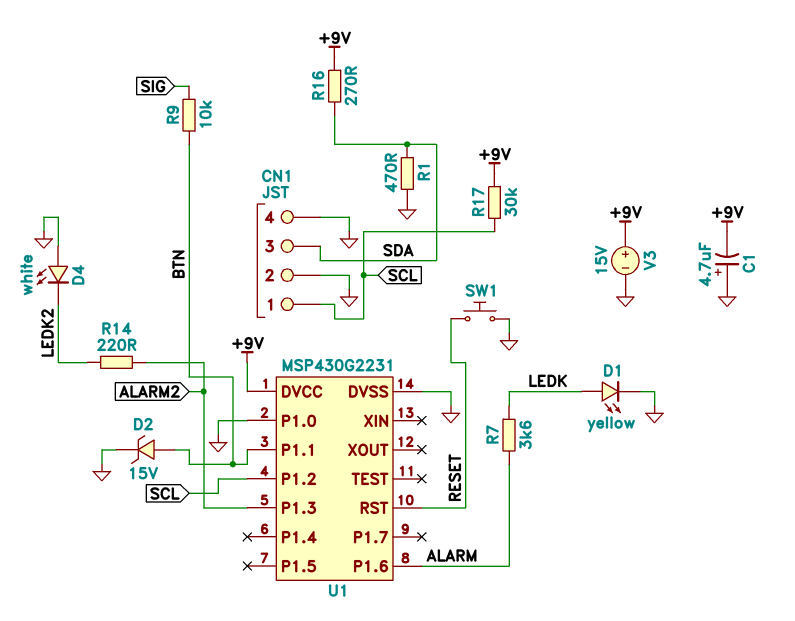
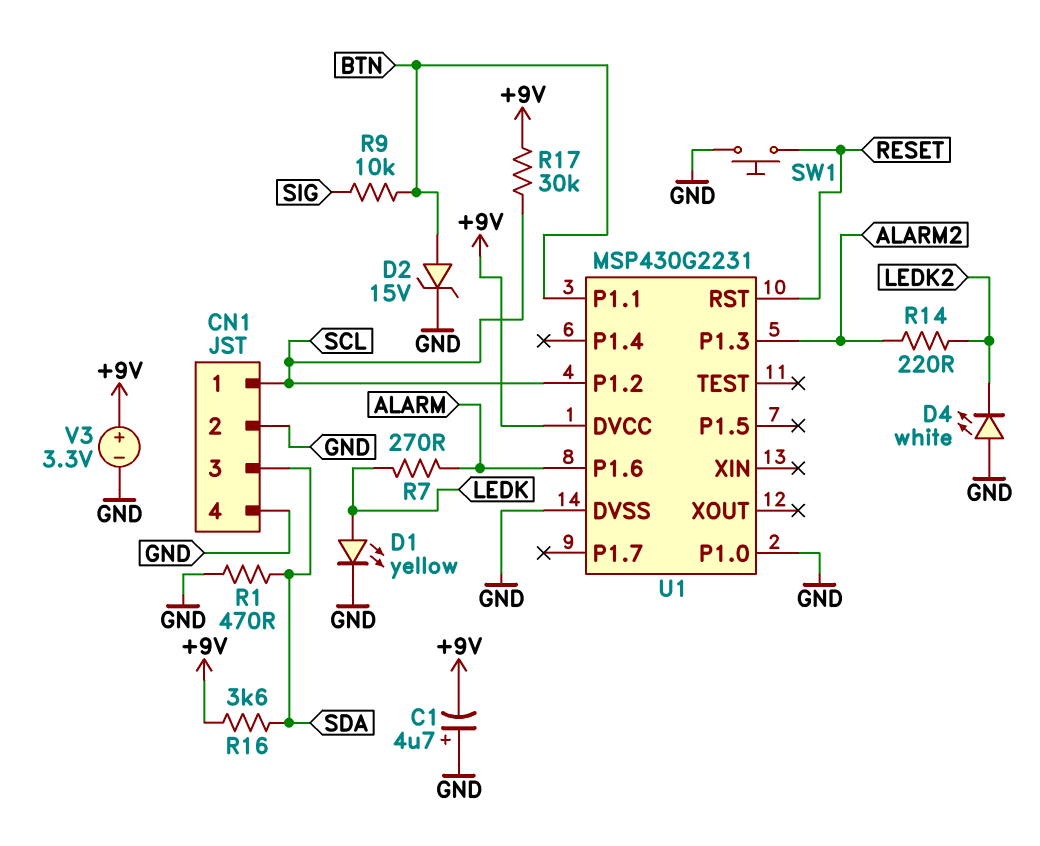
R7: 3.6k (ALARM, LEDK) -> 270 (ALARM, LEDK)
R16: 270 (+9V, SDA) -> 3.6k (+9V, SDA)
V3: 15V (plus +9V, minus GND) -> 3.3V (plus +9V, minus GND)

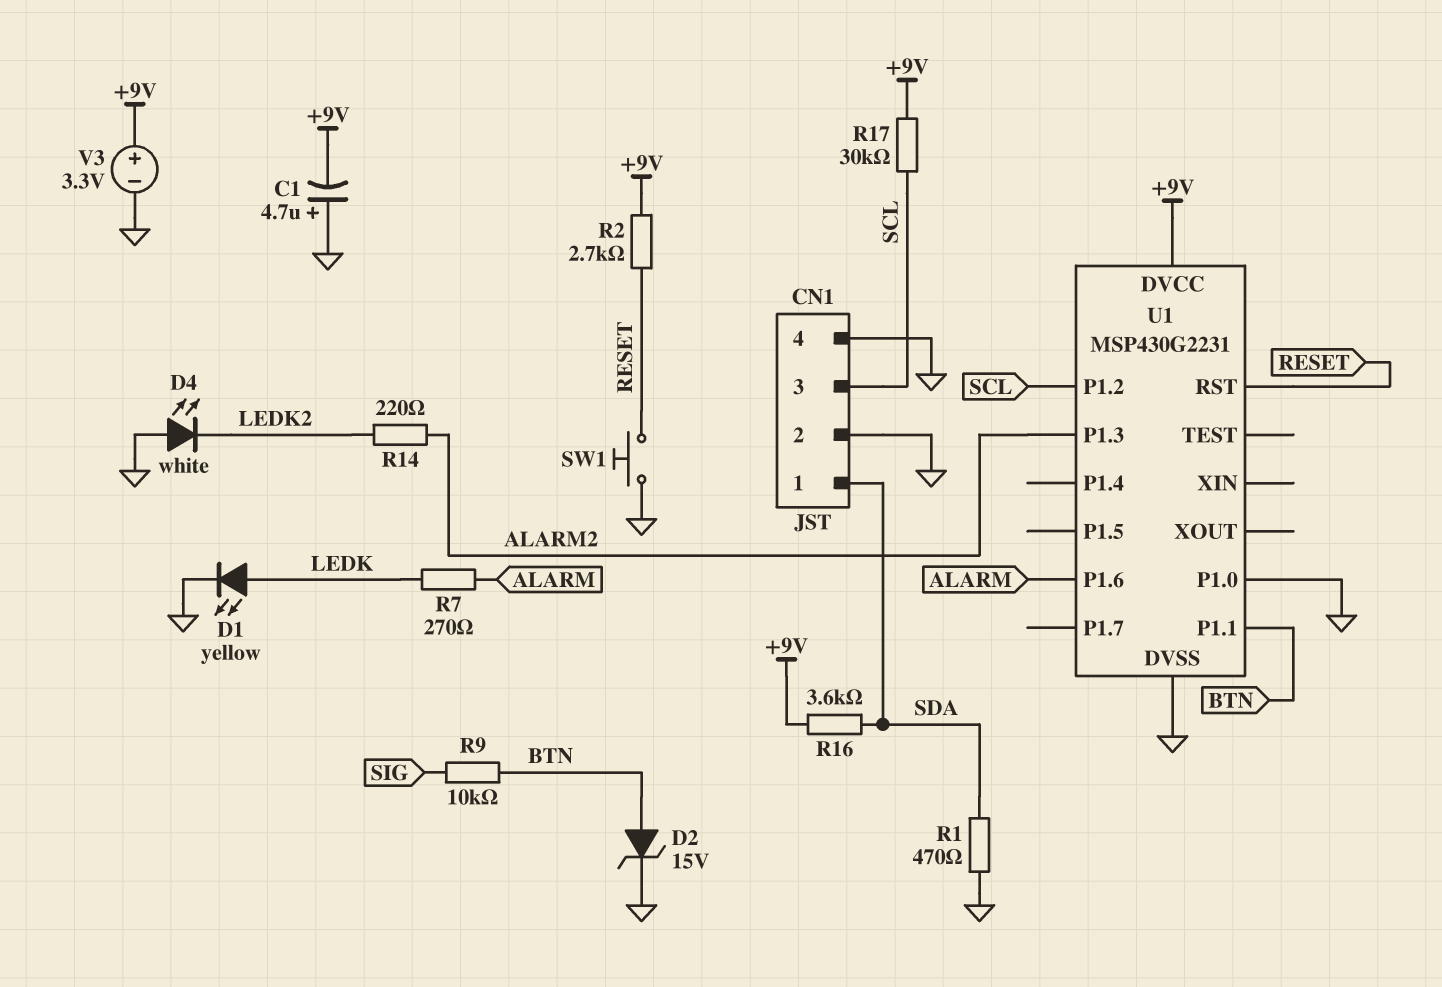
CN1 pin 1: SCL -> SDA
CN1 pin 3: SDA -> SCL
R2: none -> 2.7k (+9V, RESET)

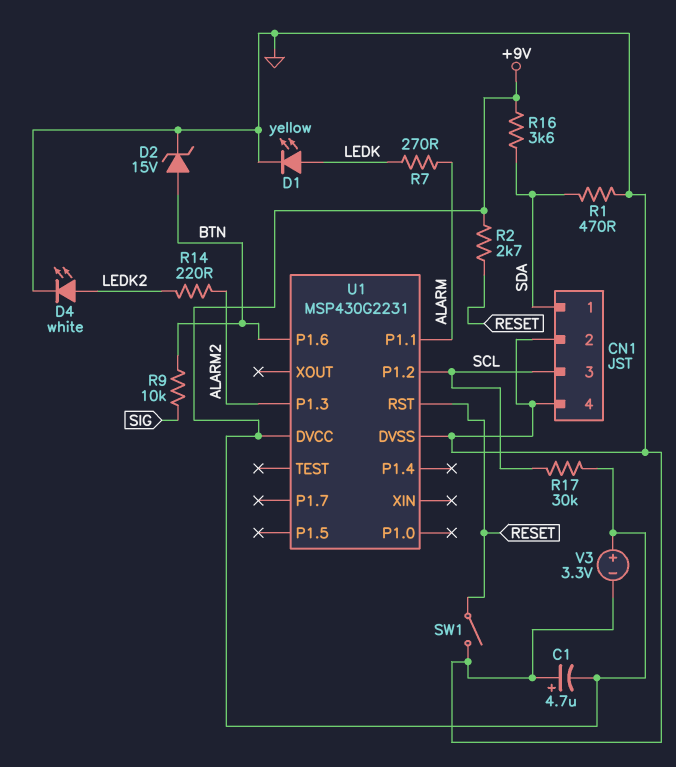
D4: LED white (A GND, K LEDK2) -> LED white (A LEDK2, K GND)
SW1: button (GND, RESET) -> switch (GND, RESET)
U1 pin P1.0: GND -> none
U1 pin P1.1: BTN -> ALARM
U1 pin P1.6: ALARM -> BTN

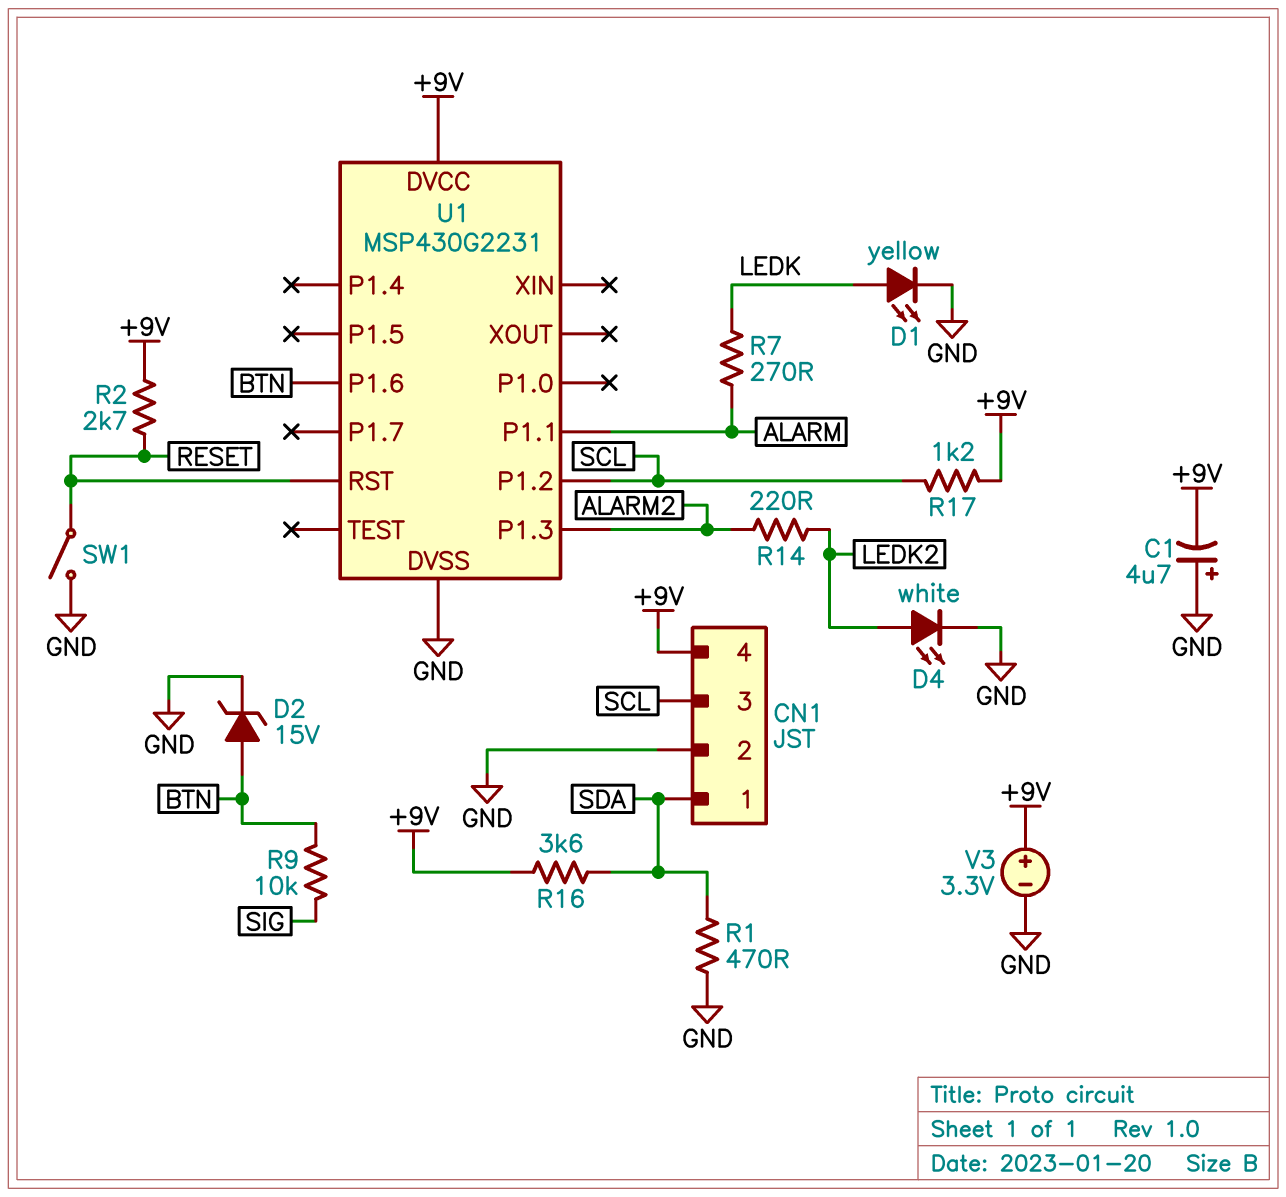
CN1 pin 4: GND -> +9V
R17: 30k (+9V, SCL) -> 1.2k (+9V, SCL)

